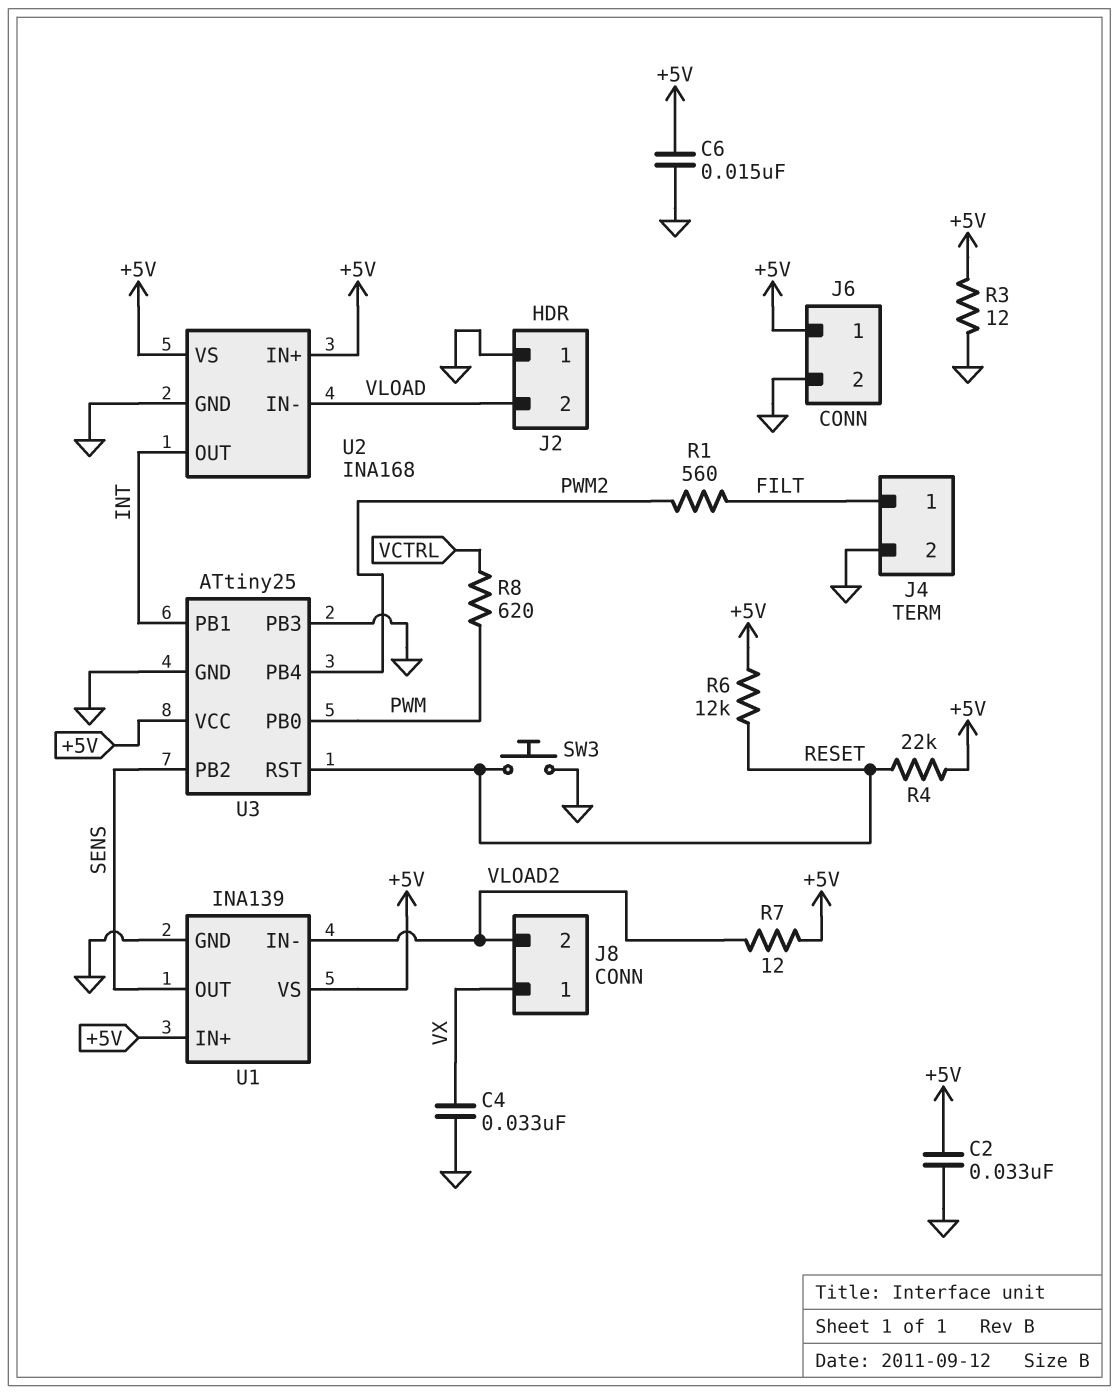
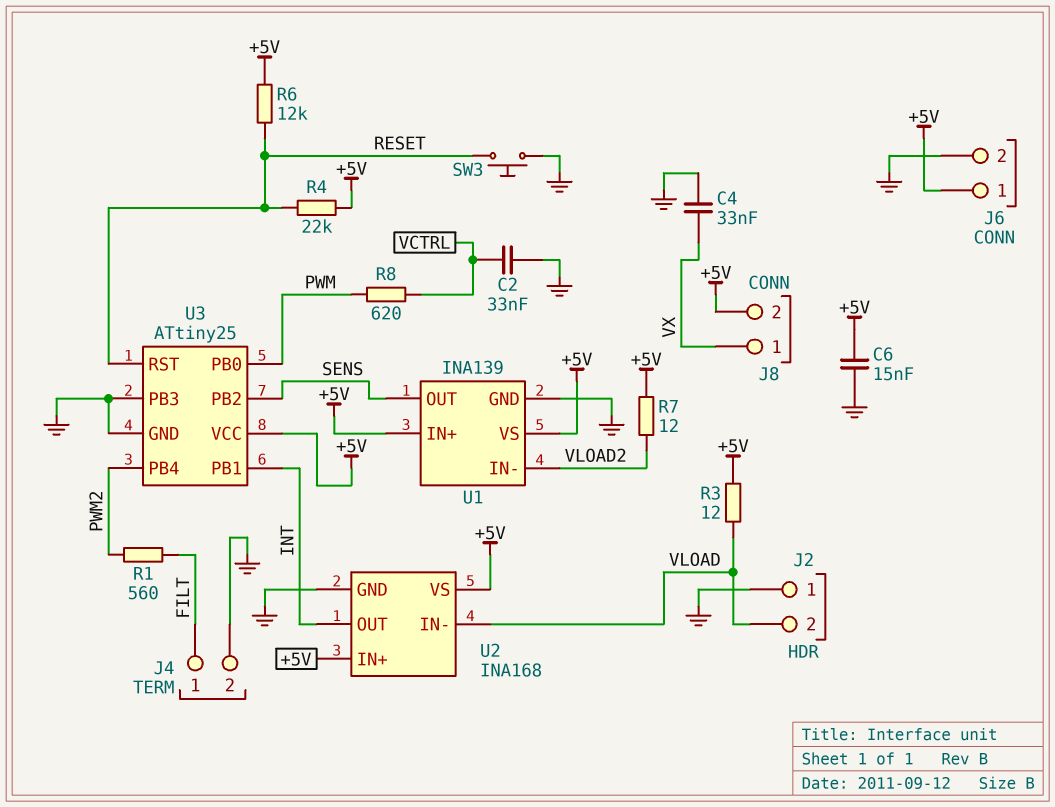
C2: 33nF (+5V, GND) -> 33nF (GND, VCTRL)
J8 pin 2: VLOAD2 -> +5V
R3: 12 (+5V, GND) -> 12 (+5V, VLOAD)

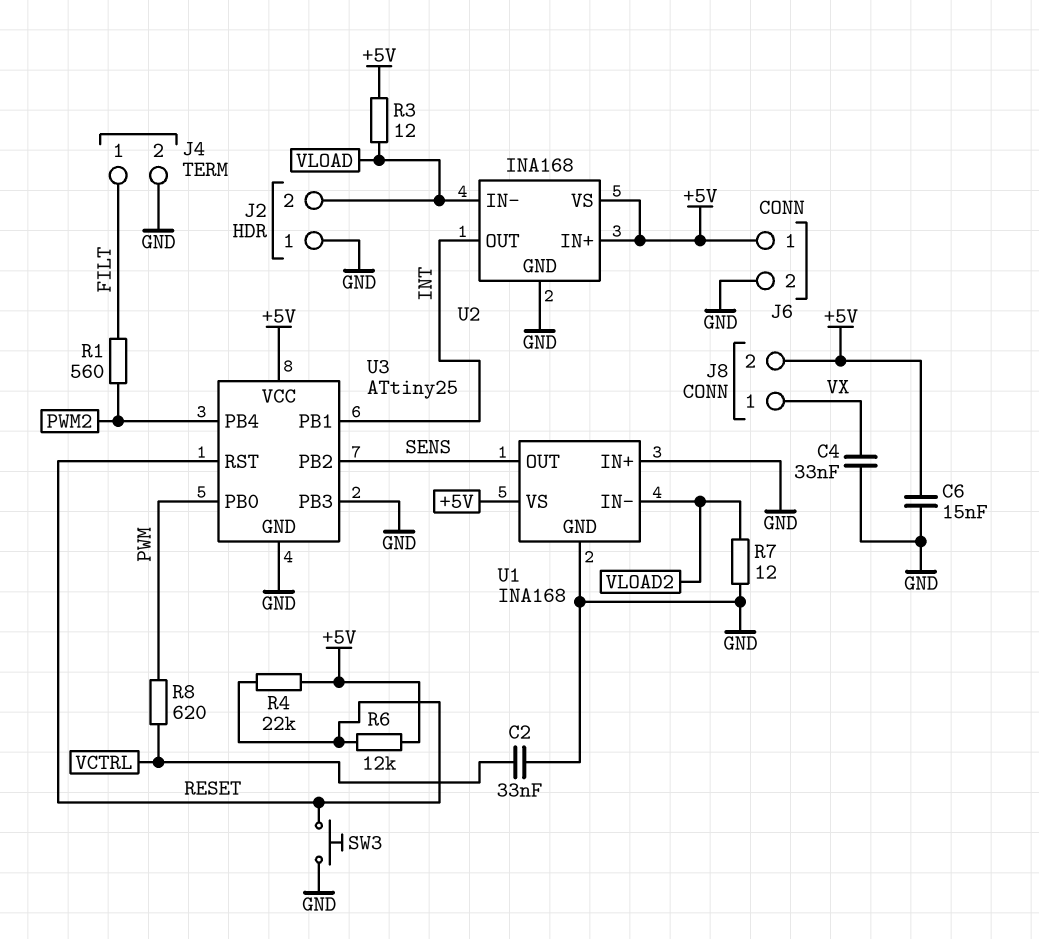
R7: 12 (+5V, VLOAD2) -> 12 (GND, VLOAD2)
U1: INA139 -> INA168
U1 pin IN+: +5V -> GND

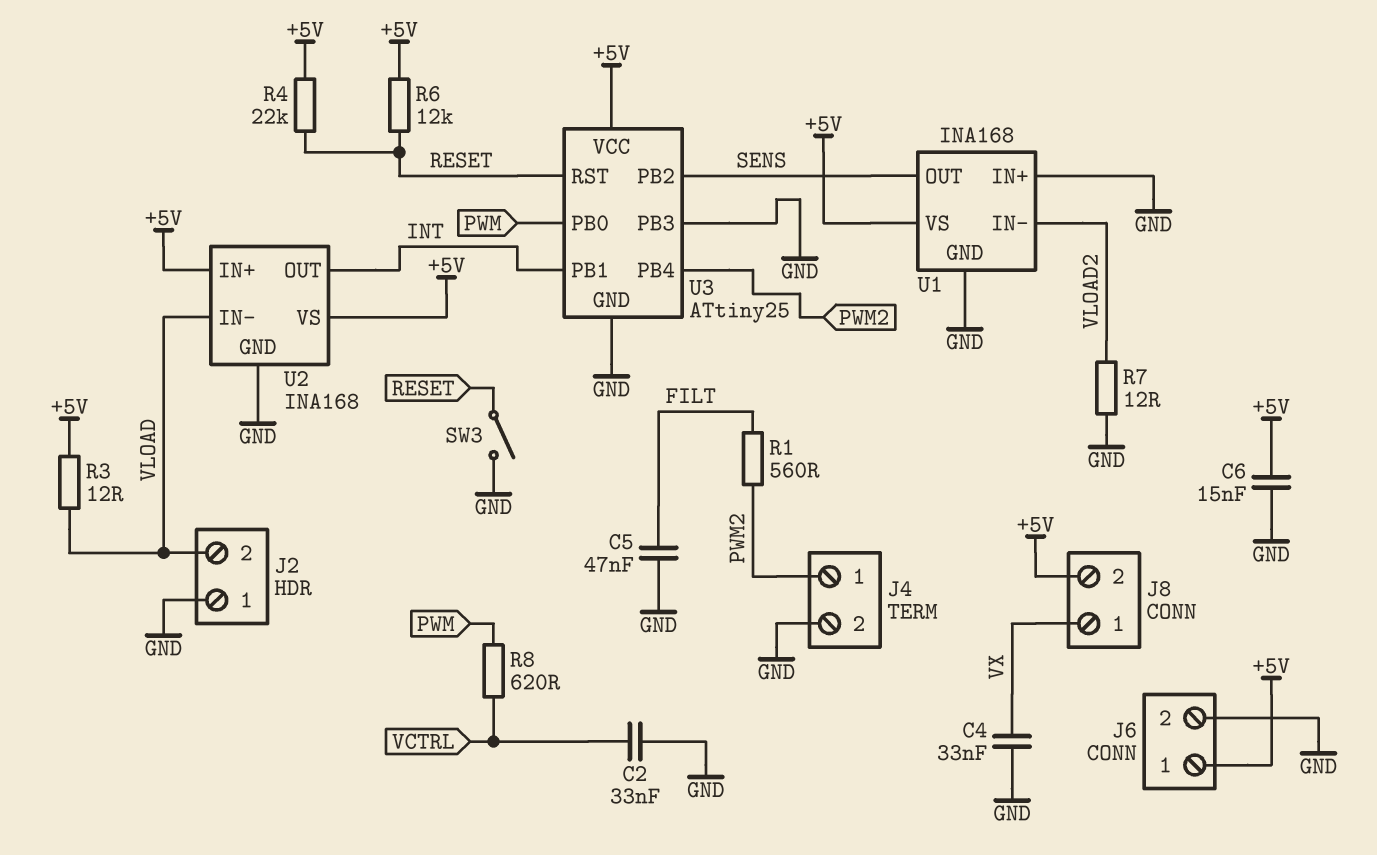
C5: none -> 47nF (FILT, GND)
J4 pin 1: FILT -> PWM2
SW3: button (GND, RESET) -> switch (GND, RESET)

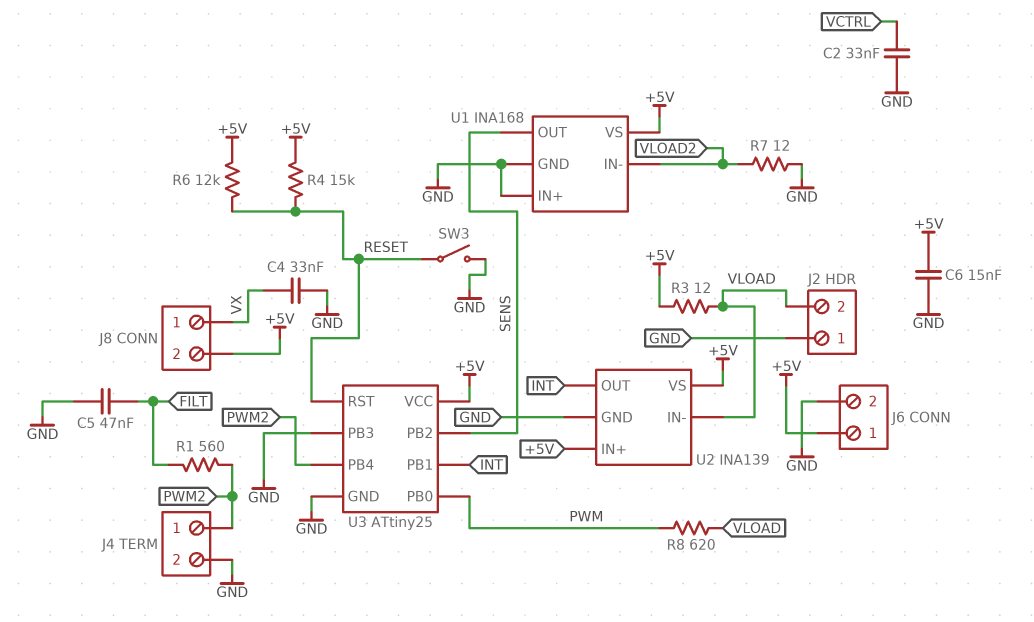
R4: 22k (+5V, RESET) -> 15k (+5V, RESET)
R8: 620 (PWM, VCTRL) -> 620 (PWM, VLOAD)
U2: INA168 -> INA139

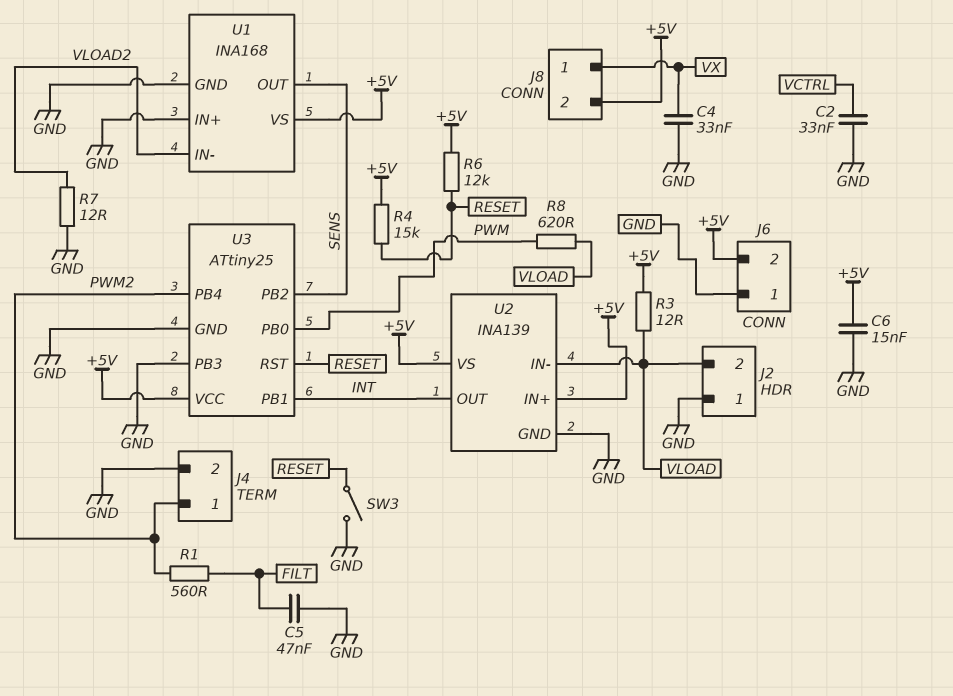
J6 pin 1: +5V -> GND
J6 pin 2: GND -> +5V

